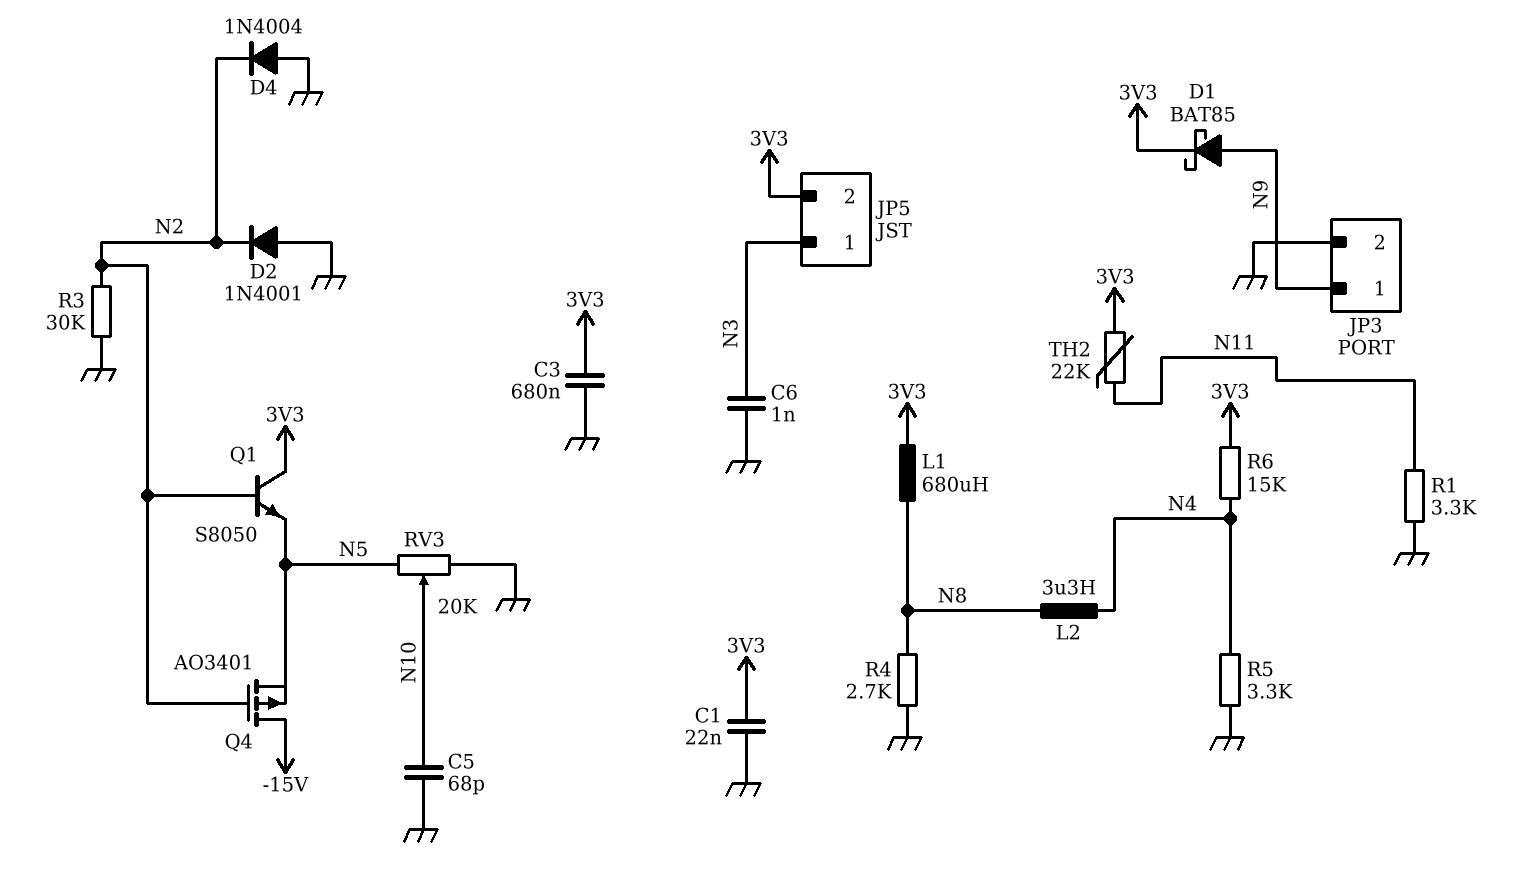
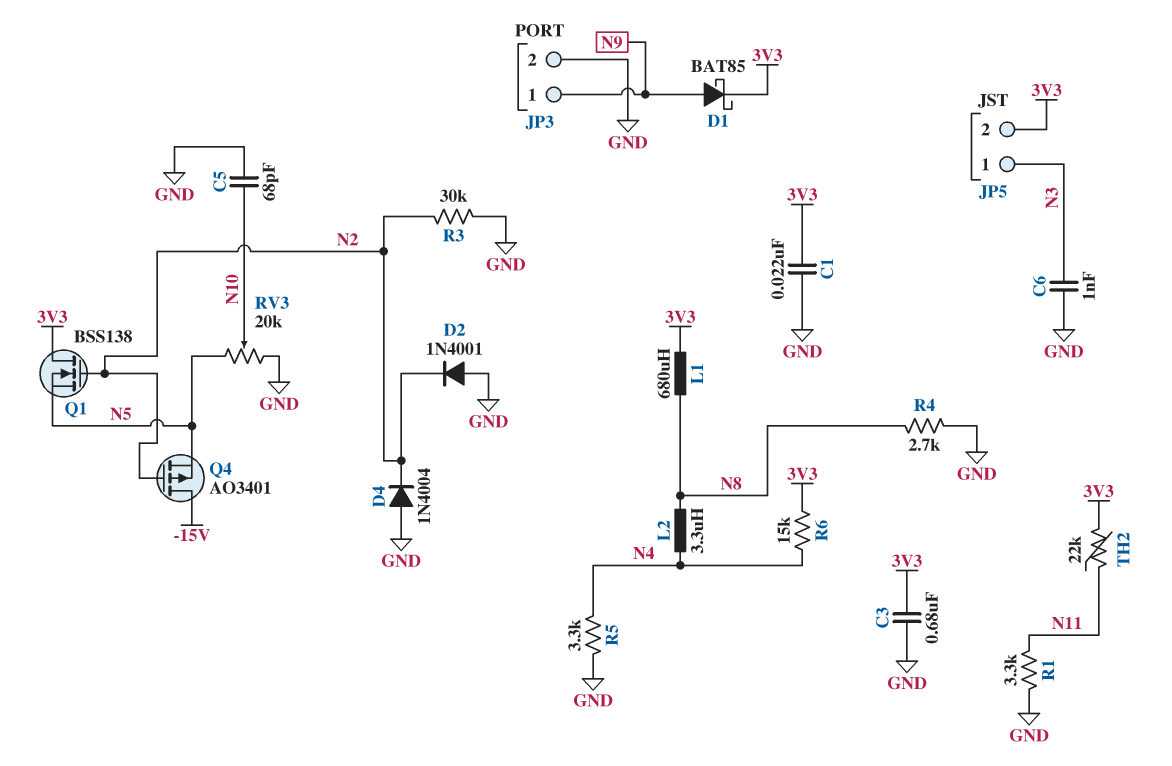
Q1: NPN S8050 (B N2, C 3V3, E N5) -> NMOS BSS138 (G N2, D 3V3, S N5)

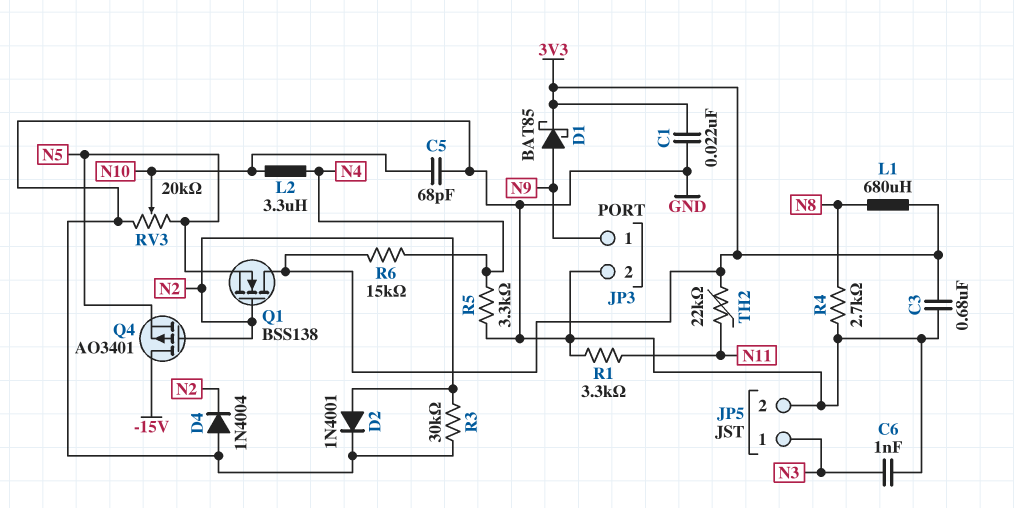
D2: diode 1N4001 (A GND, K N2) -> diode 1N4001 (A N2, K GND)
JP5 pin 2: 3V3 -> GND
L2: 3.3uH (N4, N8) -> 3.3uH (N4, N10)

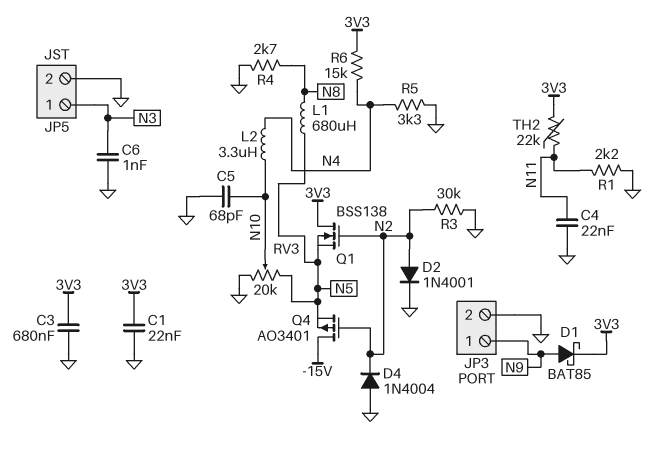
C4: none -> 22nF (GND, N11)
L1: 680uH (3V3, N8) -> 680uH (N5, N8)
R1: 3.3k (GND, N11) -> 2.2k (GND, N11)

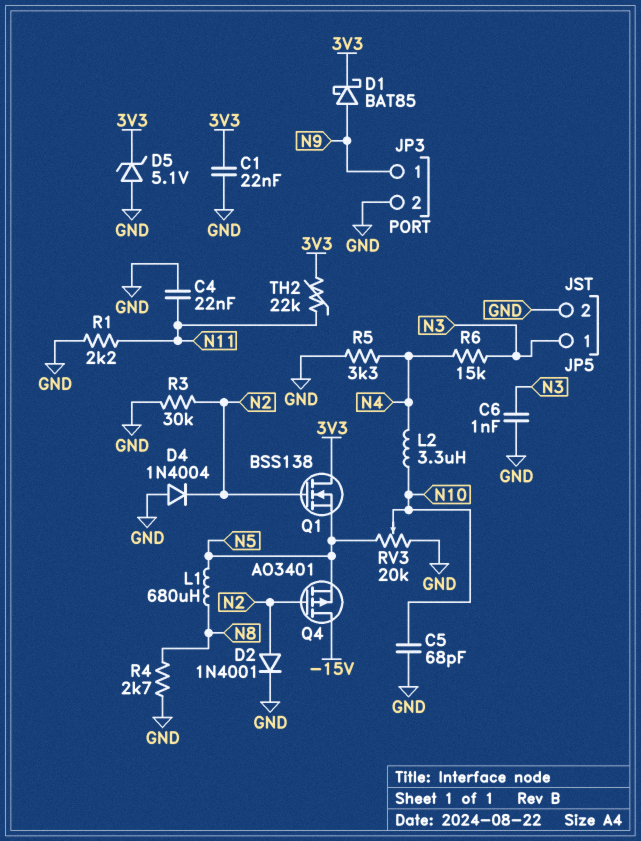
C3: 680nF (3V3, GND) -> none
D5: none -> zener 5.1V (A GND, K 3V3)
R6: 15k (3V3, N4) -> 15k (N3, N4)

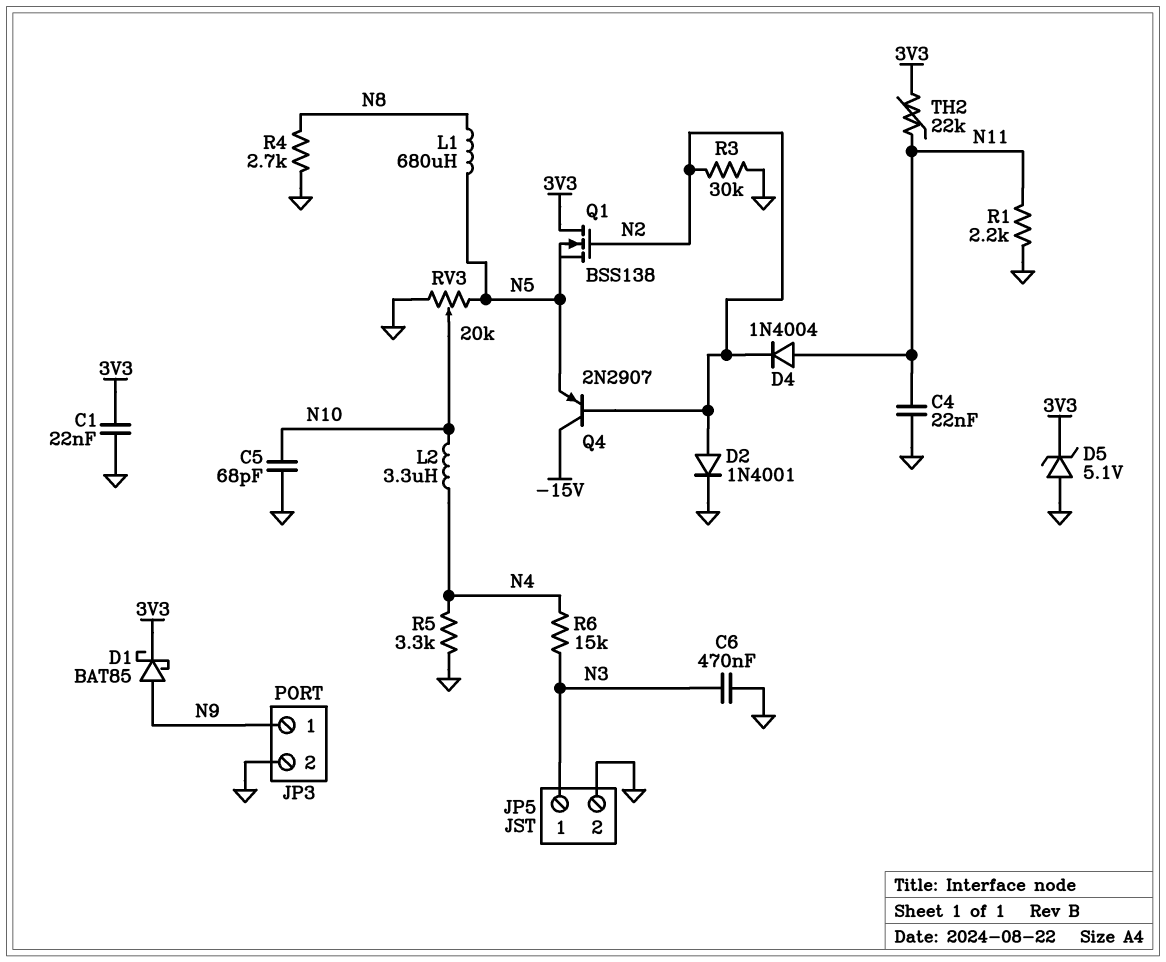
C6: 1nF (GND, N3) -> 470nF (GND, N3)
D4: diode 1N4004 (A GND, K N2) -> diode 1N4004 (A N11, K N2)
Q4: PMOS AO3401 (G N2, D -15V, S N5) -> PNP 2N2907 (B N2, C -15V, E N5)

